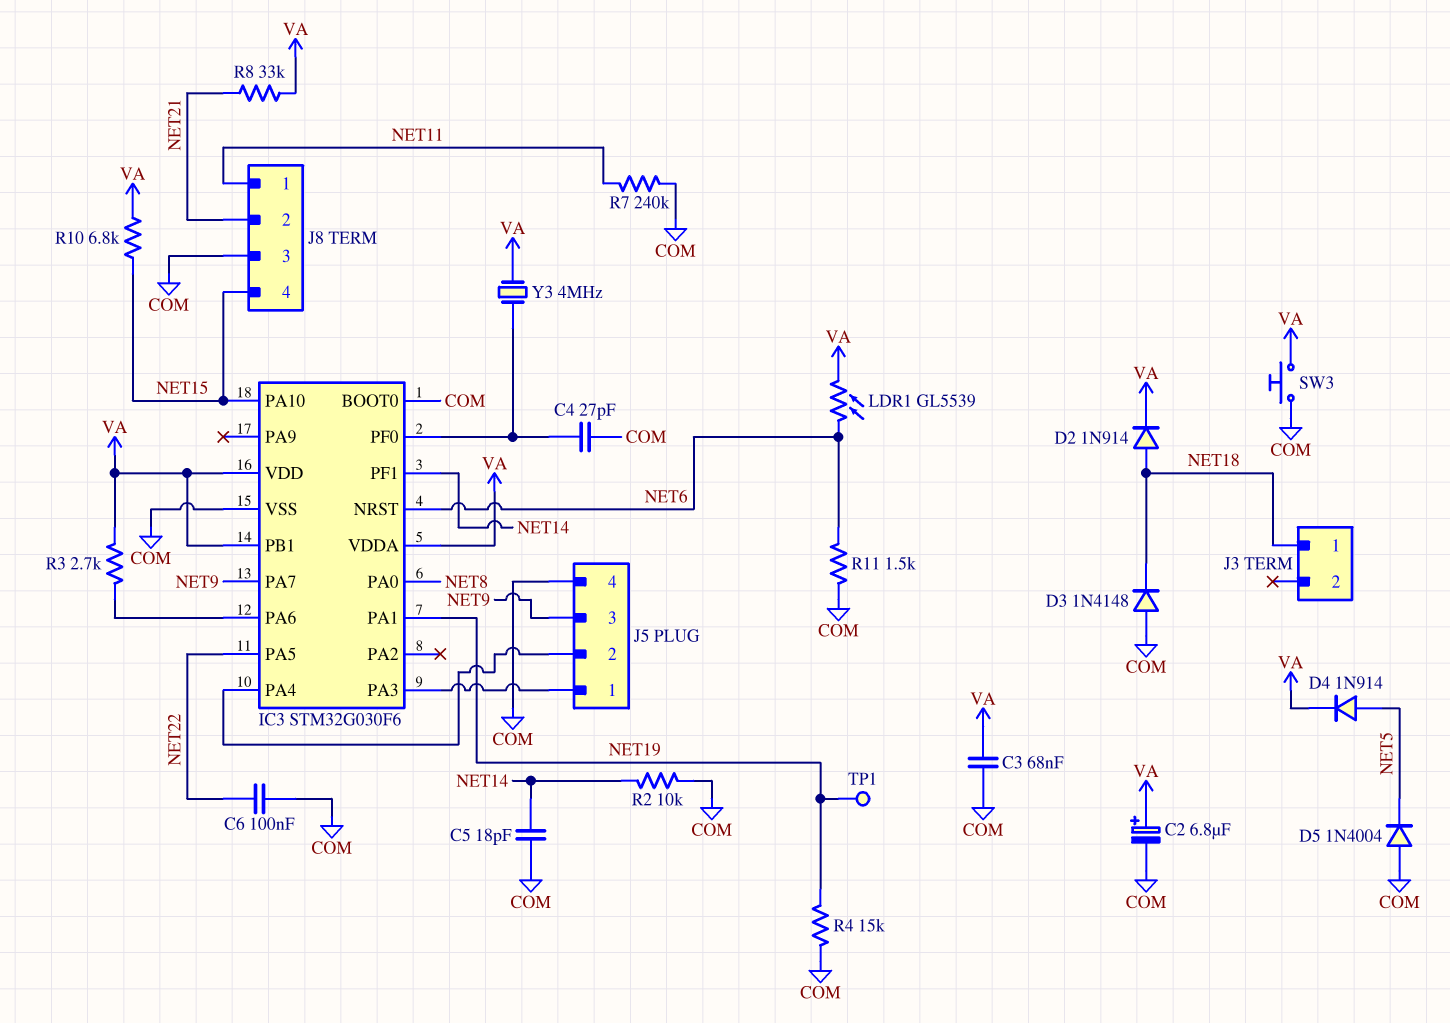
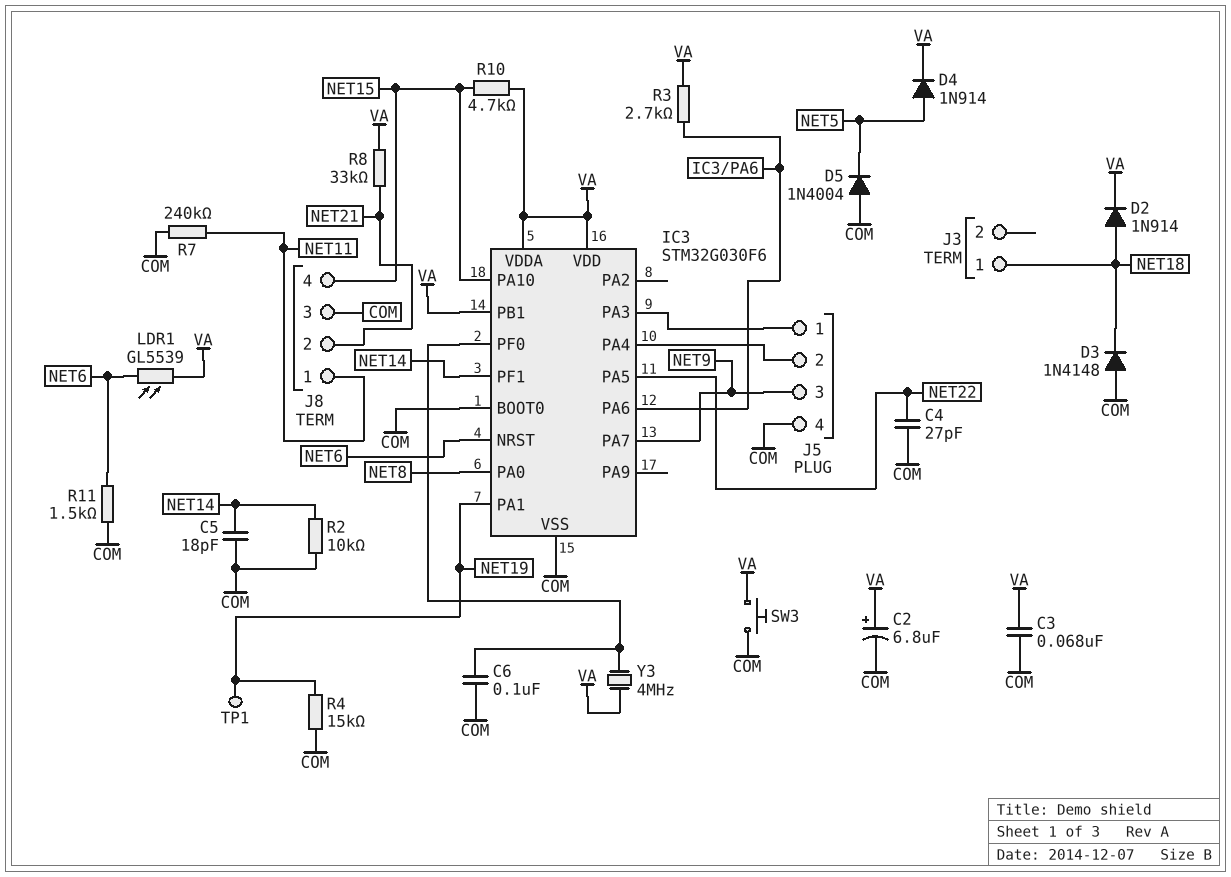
C4: 27pF (COM, IC3/PF0) -> 27pF (COM, NET22)
C6: 100nF (COM, NET22) -> 100nF (COM, IC3/PF0)
R10: 6.8k (NET15, VA) -> 4.7k (NET15, VA)

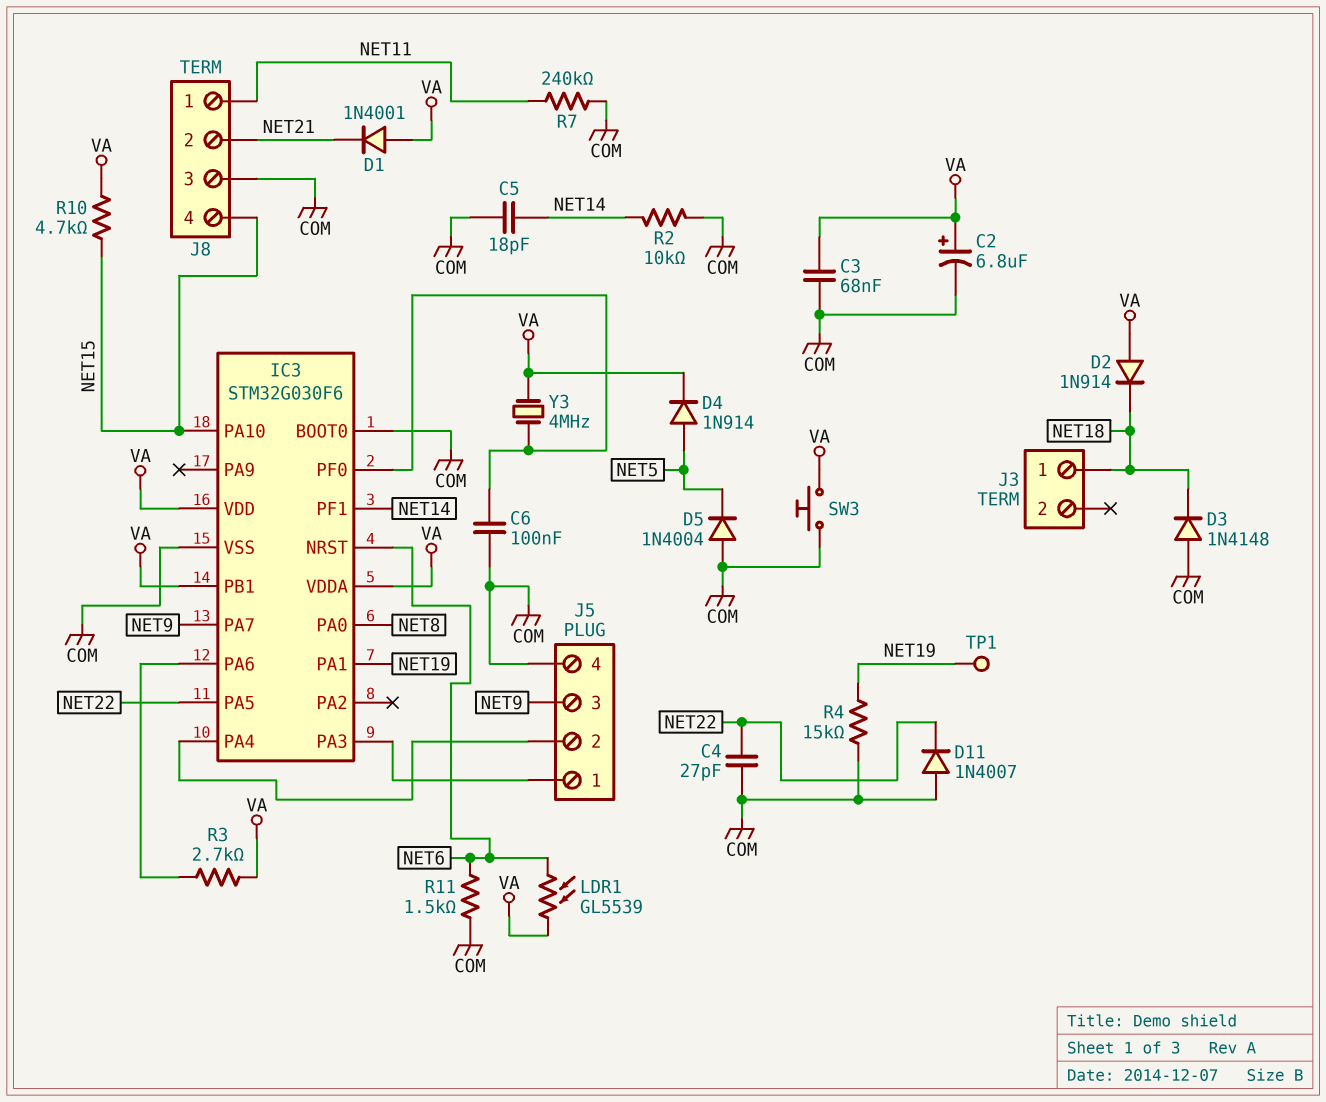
D1: none -> diode 1N4001 (A VA, K NET21)
D2: diode 1N914 (A NET18, K VA) -> diode 1N914 (A VA, K NET18)
D11: none -> diode 1N4007 (A COM, K NET22)
R8: 33k (NET21, VA) -> none

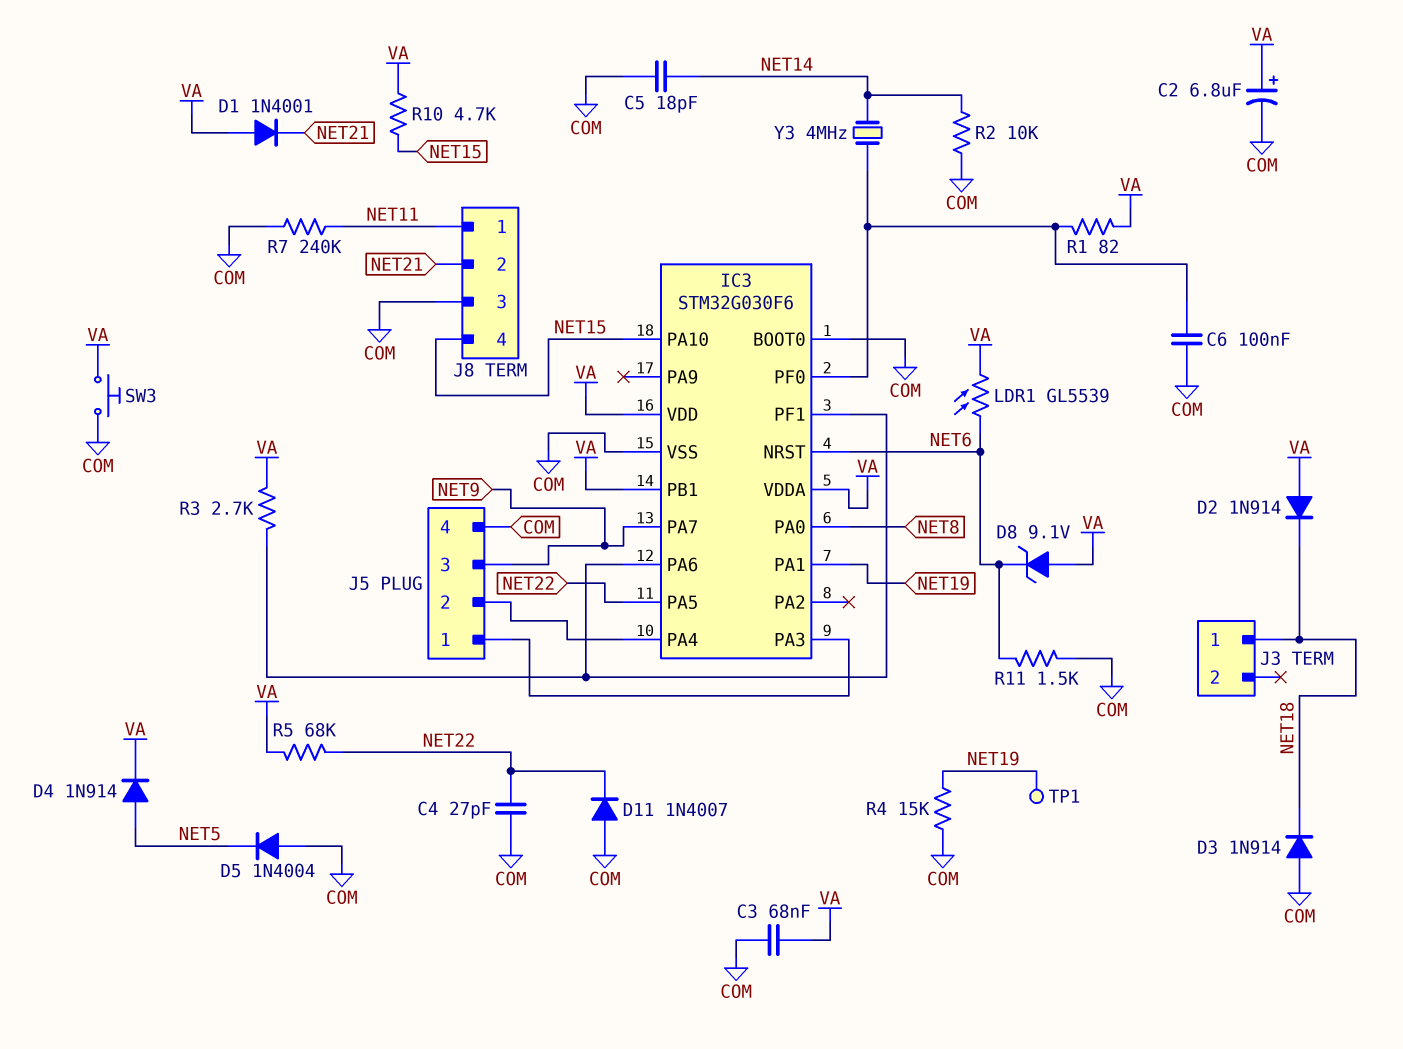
D3: diode 1N4148 (A COM, K NET18) -> diode 1N914 (A COM, K NET18)
D8: none -> zener 9.1V (A VA, K NET6)
IC3 pin PF1: NET14 -> IC3/PA6
R1: none -> 82 (IC3/PF0, VA)
R5: none -> 68k (NET22, VA)
Y3: 4MHz (IC3/PF0, VA) -> 4MHz (IC3/PF0, NET14)

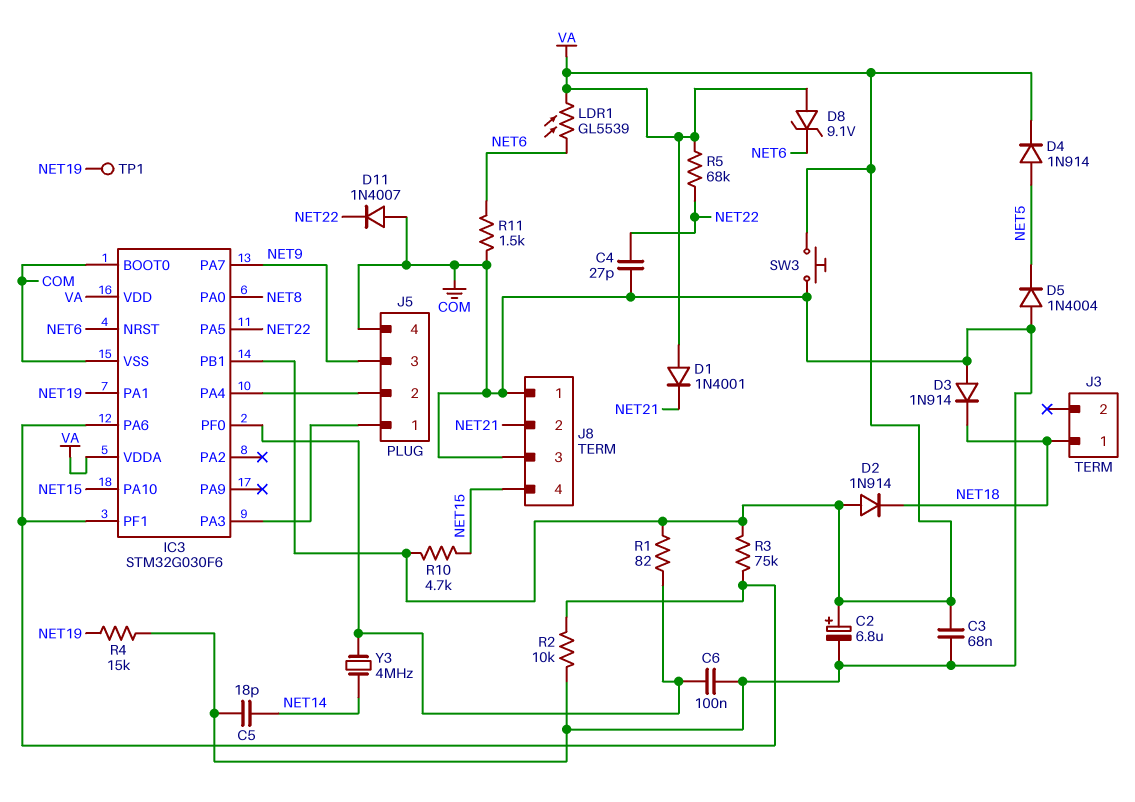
J8 pin 1: NET11 -> COM
R2: 10k (COM, NET14) -> 10k (COM, IC3/PA6)
R3: 2.7k (IC3/PA6, VA) -> 75k (IC3/PA6, VA)
R7: 240k (COM, NET11) -> none

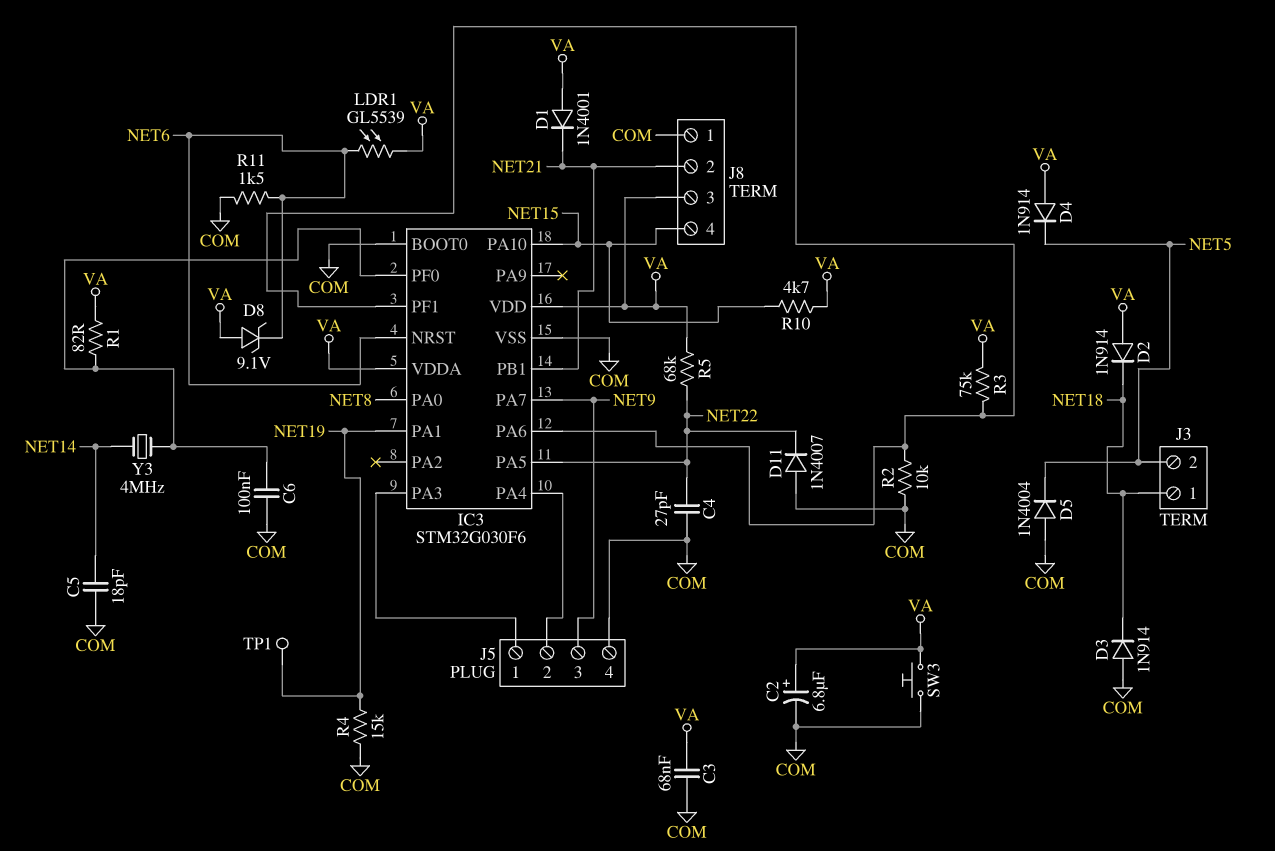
D4: diode 1N914 (A NET5, K VA) -> diode 1N914 (A VA, K NET5)
IC3 pin PB1: VA -> NET21
J3 pin 2: none -> NET5
J8 pin 3: COM -> VA

